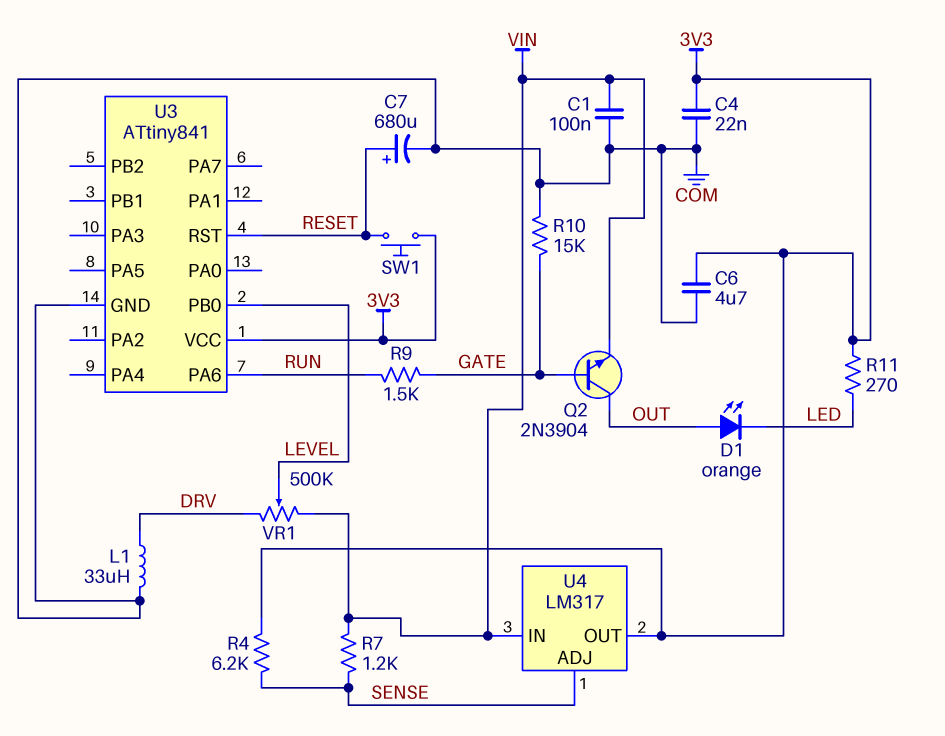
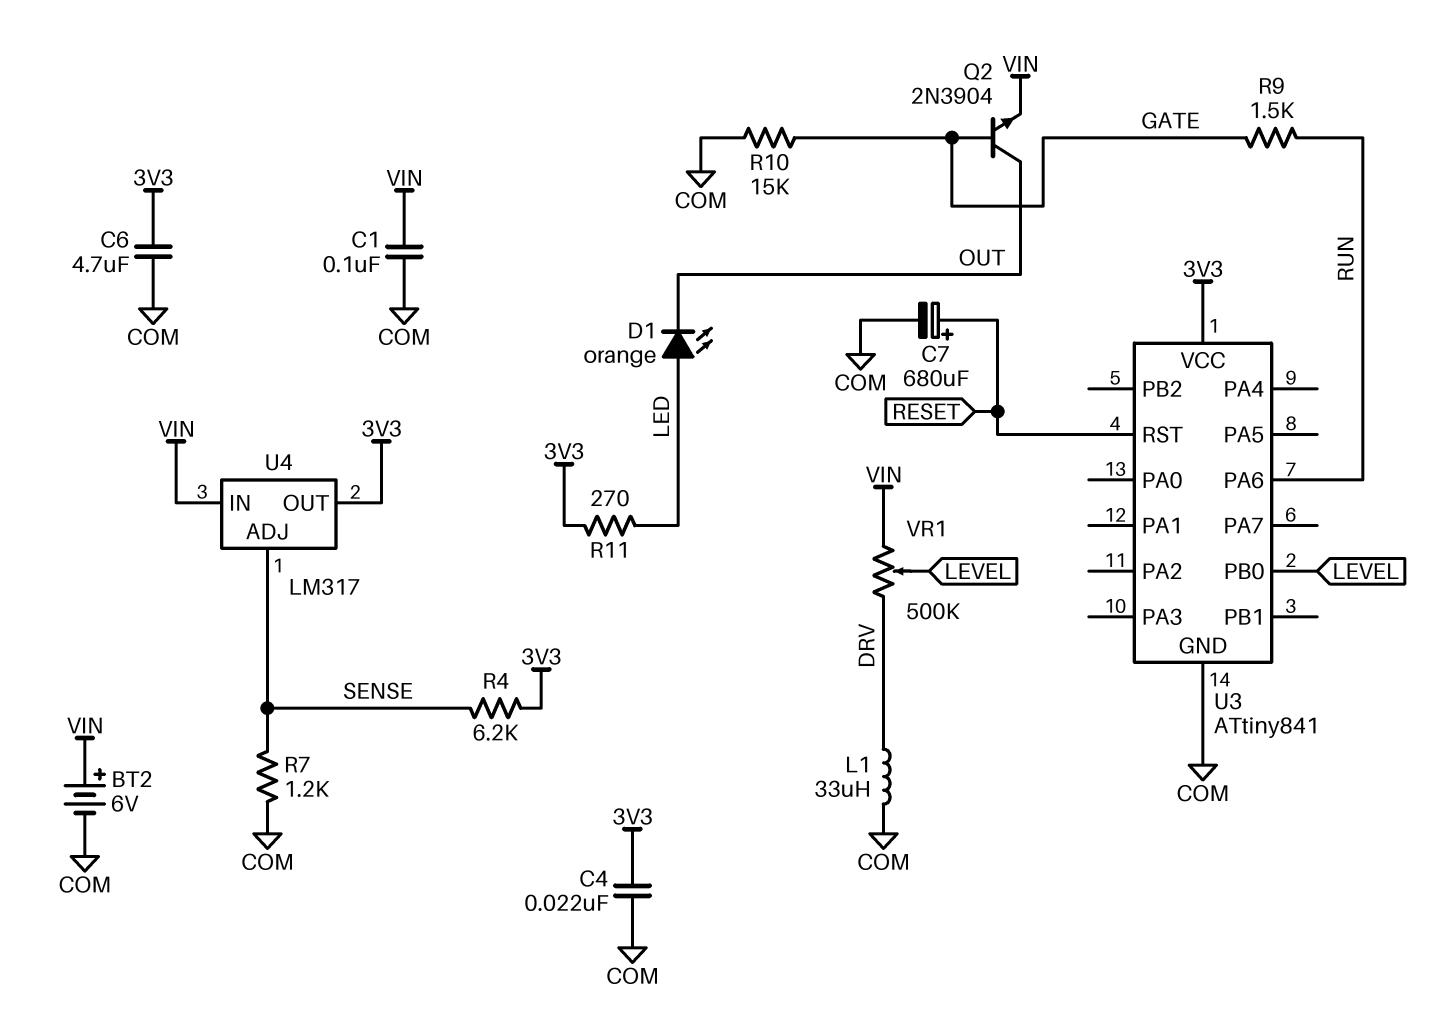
BT2: none -> 6V (plus VIN, minus COM)
D1: LED orange (A OUT, K LED) -> LED orange (A LED, K OUT)
R7: 1.2k (SENSE, VIN) -> 1.2k (COM, SENSE)
SW1: button (3V3, RESET) -> none

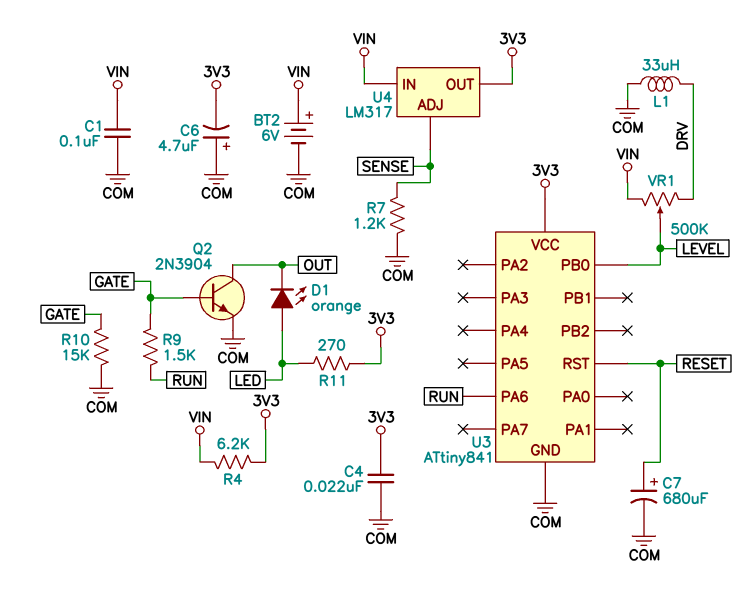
C6: 4.7uF (3V3, COM) -> 4.7uF (plus COM, minus 3V3)
Q2: NPN 2N3904 (B GATE, C OUT, E VIN) -> NPN 2N3904 (B GATE, C OUT, E COM)
R4: 6.2k (3V3, SENSE) -> 6.2k (3V3, VIN)

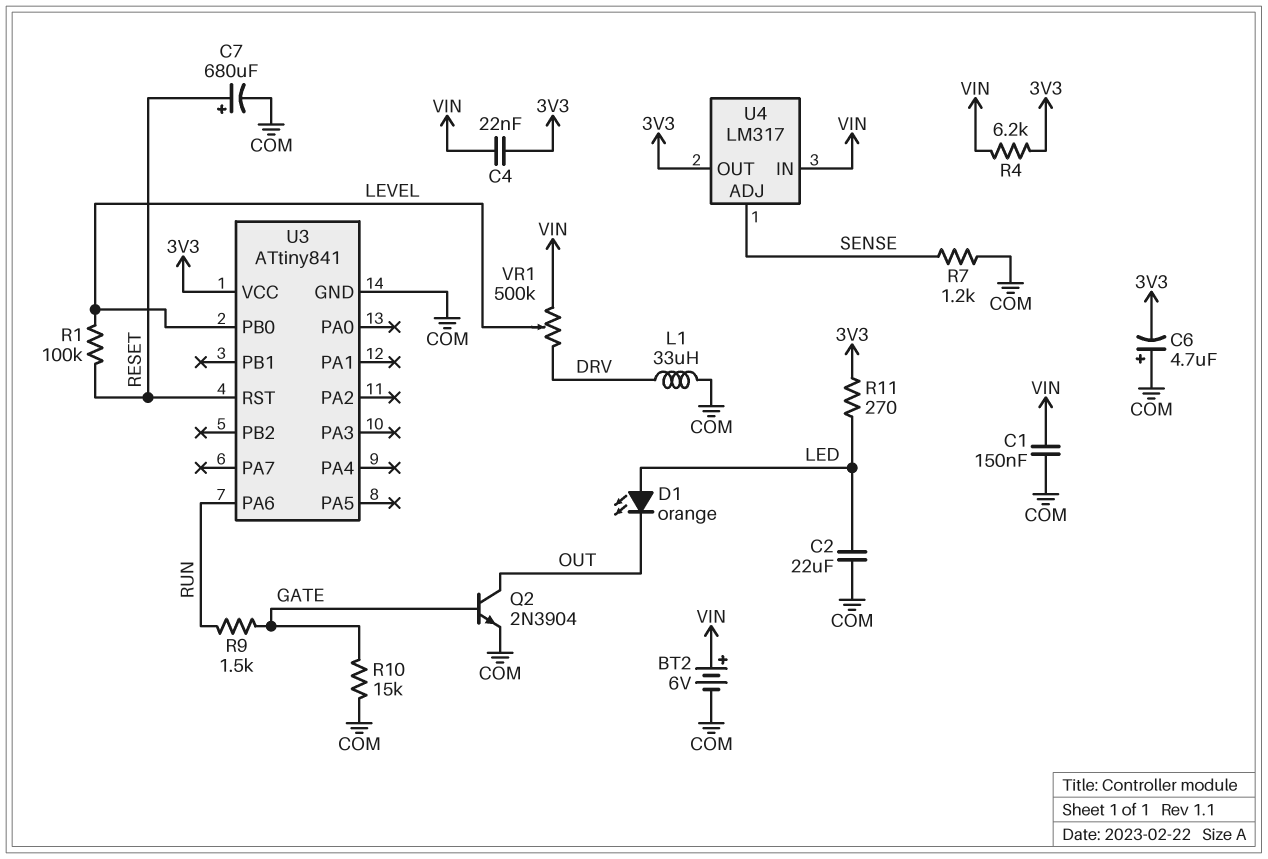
C1: 100nF (COM, VIN) -> 150nF (COM, VIN)
C2: none -> 22uF (COM, LED)
C4: 22nF (3V3, COM) -> 22nF (3V3, VIN)
R1: none -> 100k (LEVEL, RESET)

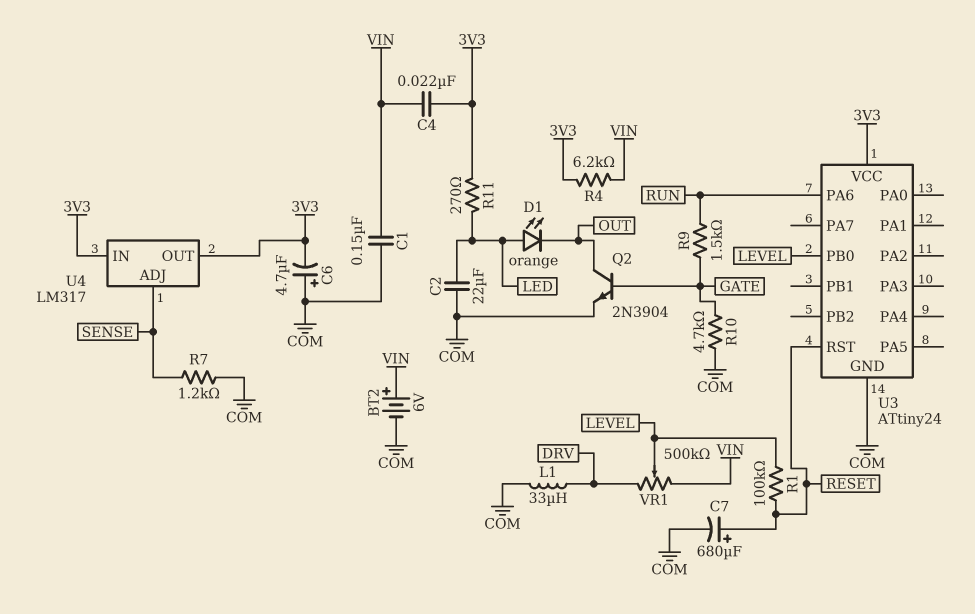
R10: 15k (COM, GATE) -> 4.7k (COM, GATE)
U3: ATtiny841 -> ATtiny24
U4 pin IN: VIN -> 3V3

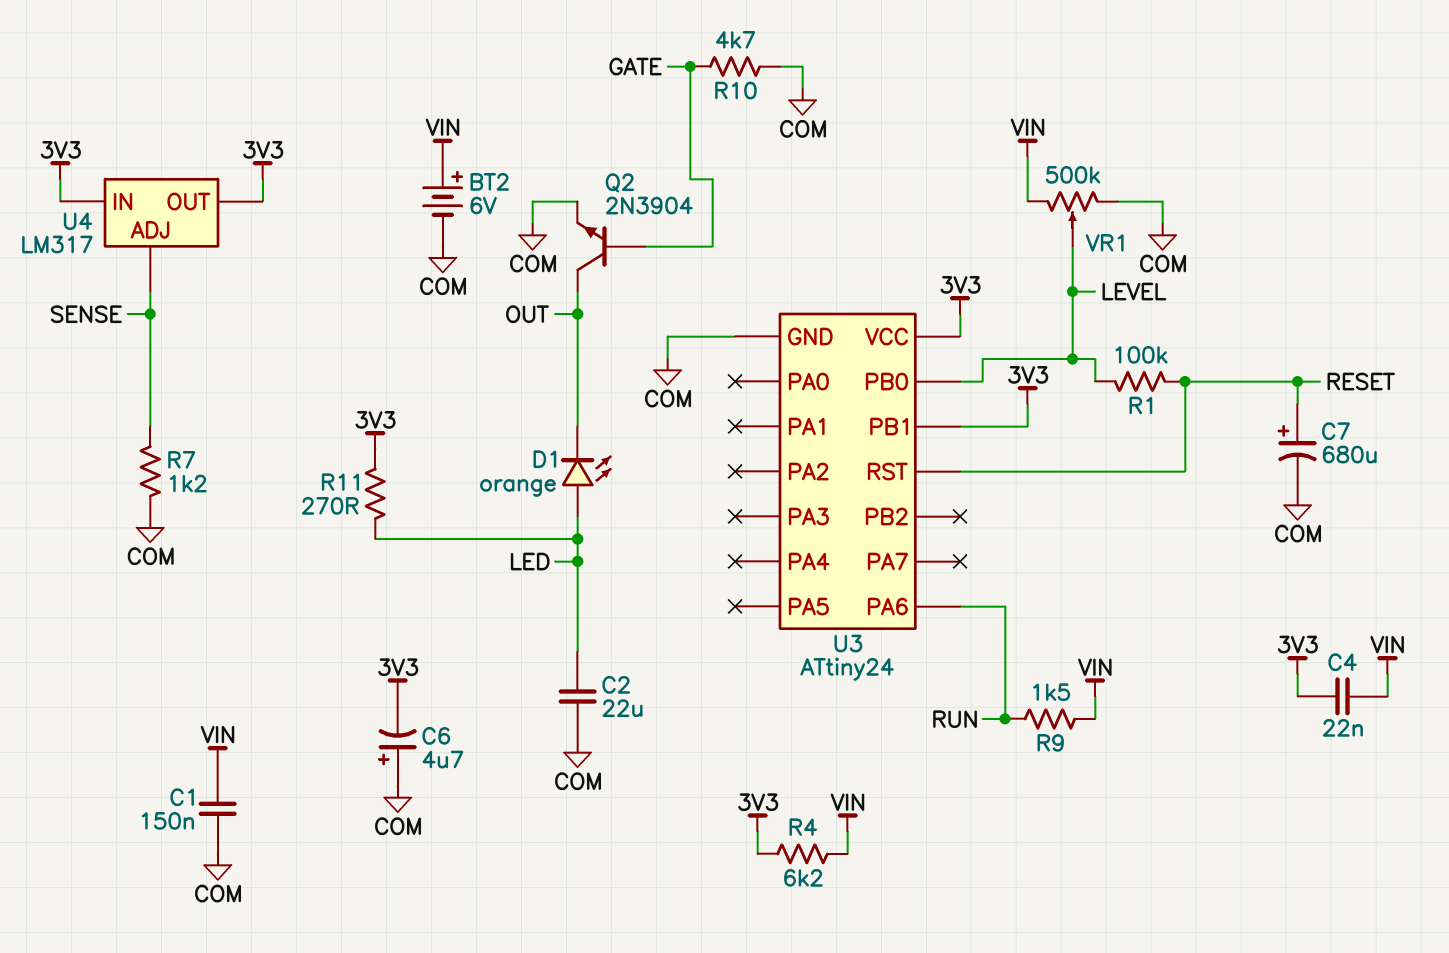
L1: 33uH (COM, DRV) -> none
R9: 1.5k (GATE, RUN) -> 1.5k (RUN, VIN)
U3 pin PB1: none -> 3V3
VR1: 500k (DRV, VIN, wiper LEVEL) -> 500k (COM, VIN, wiper LEVEL)

